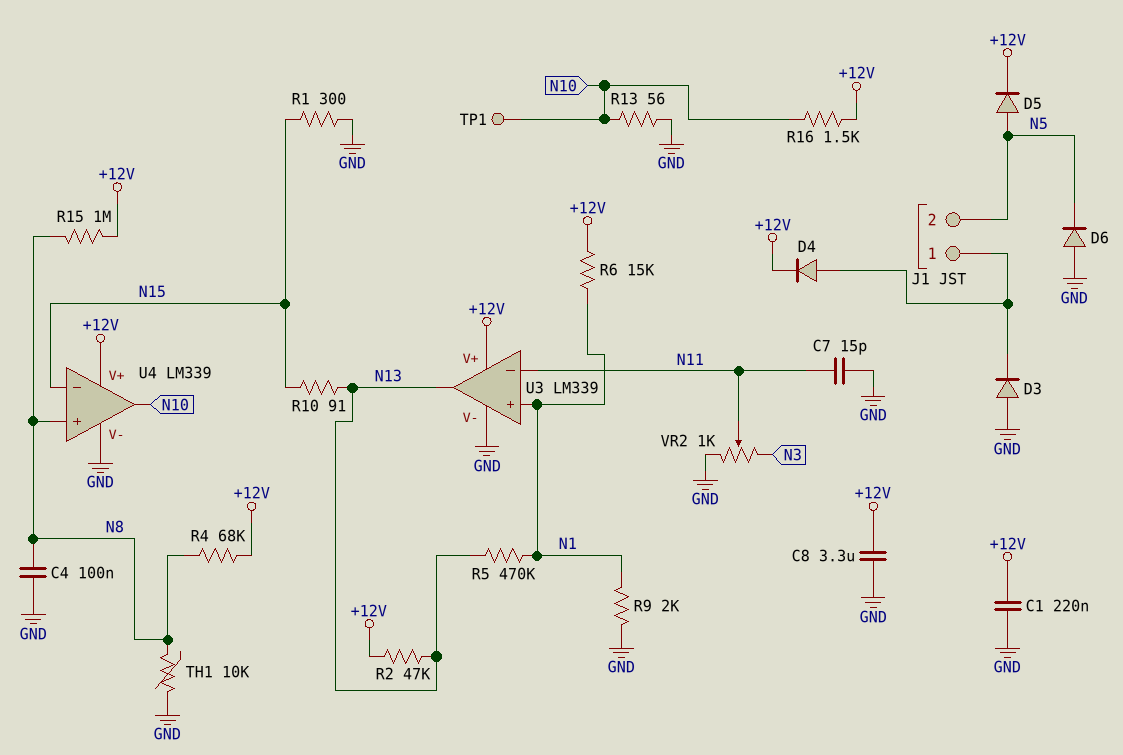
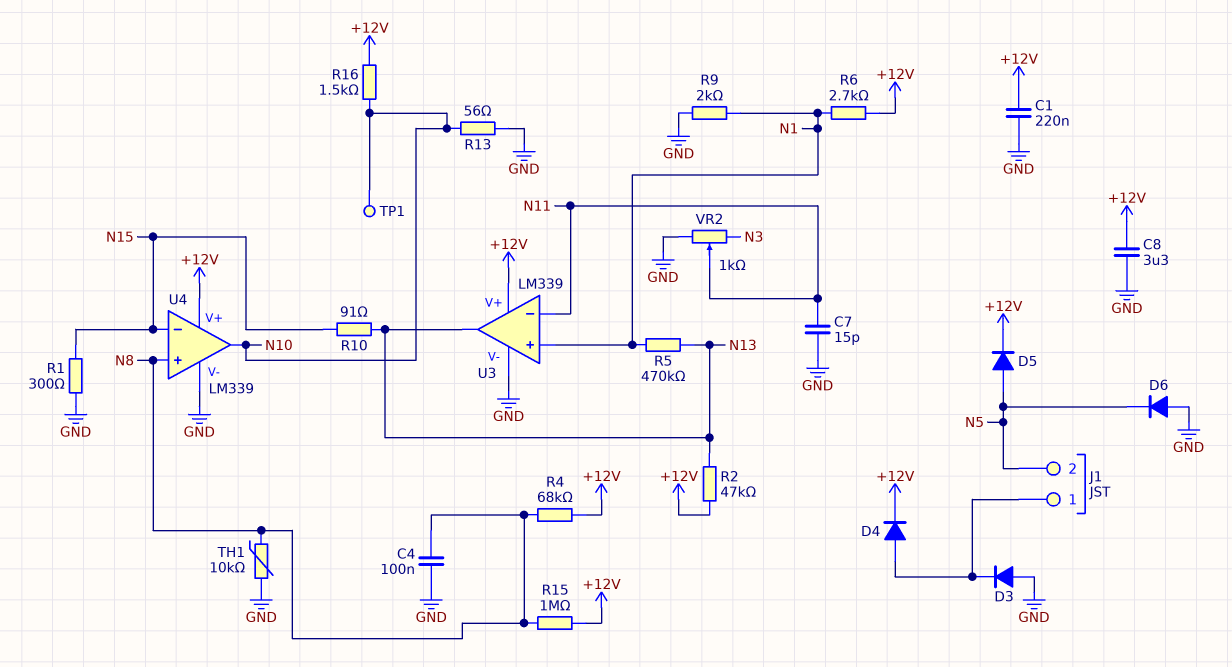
R6: 15k (+12V, N1) -> 2.7k (+12V, N1)

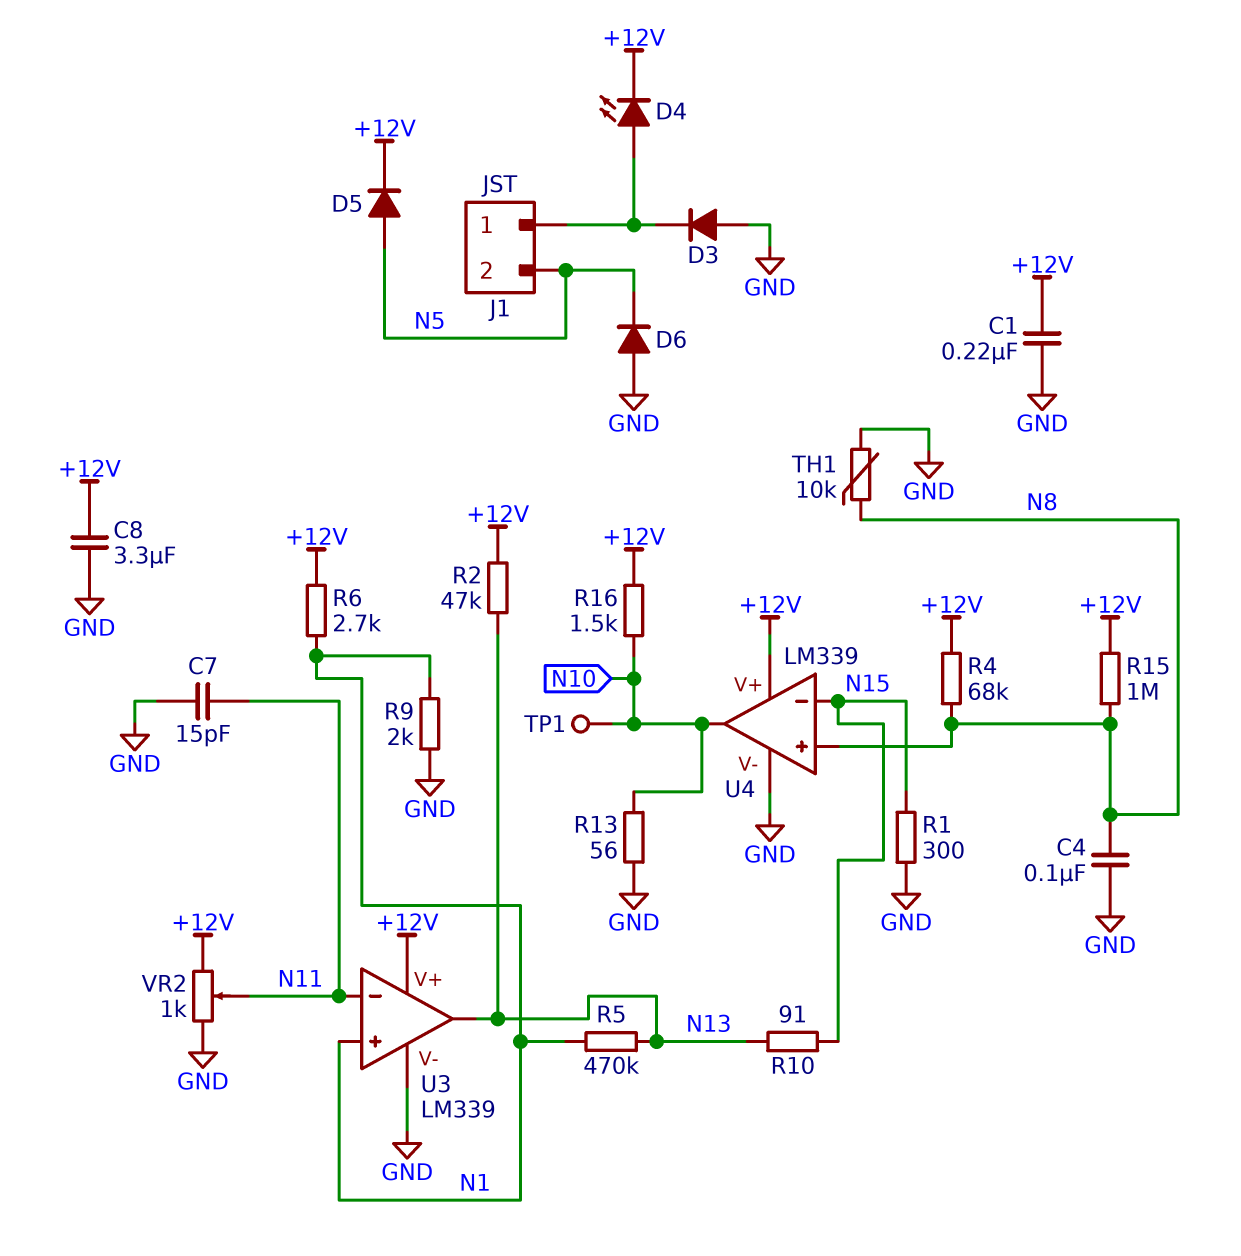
D4: diode (A J1/1, K +12V) -> LED (A J1/1, K +12V)
VR2: 1k (GND, N3, wiper N11) -> 1k (+12V, GND, wiper N11)

